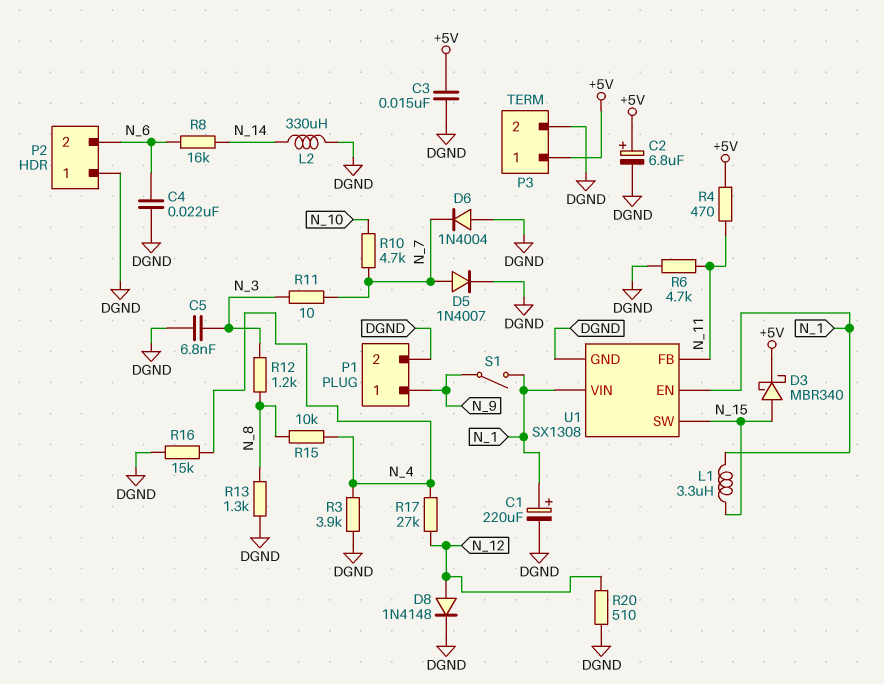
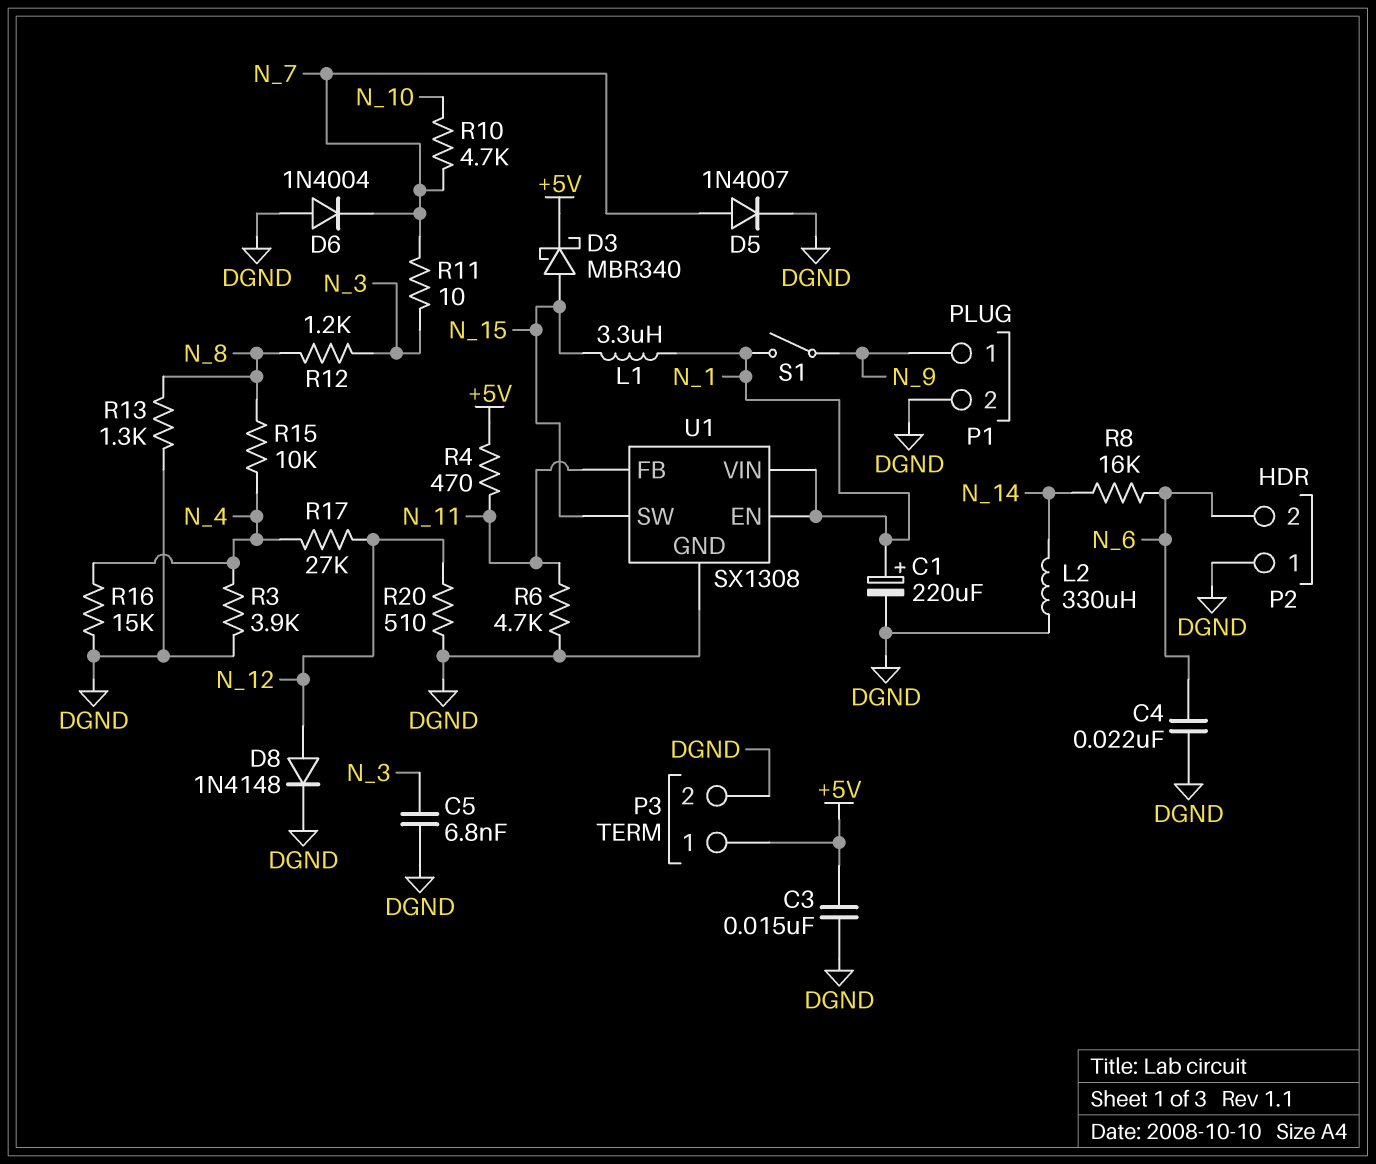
C2: 6.8uF (plus +5V, minus DGND) -> none

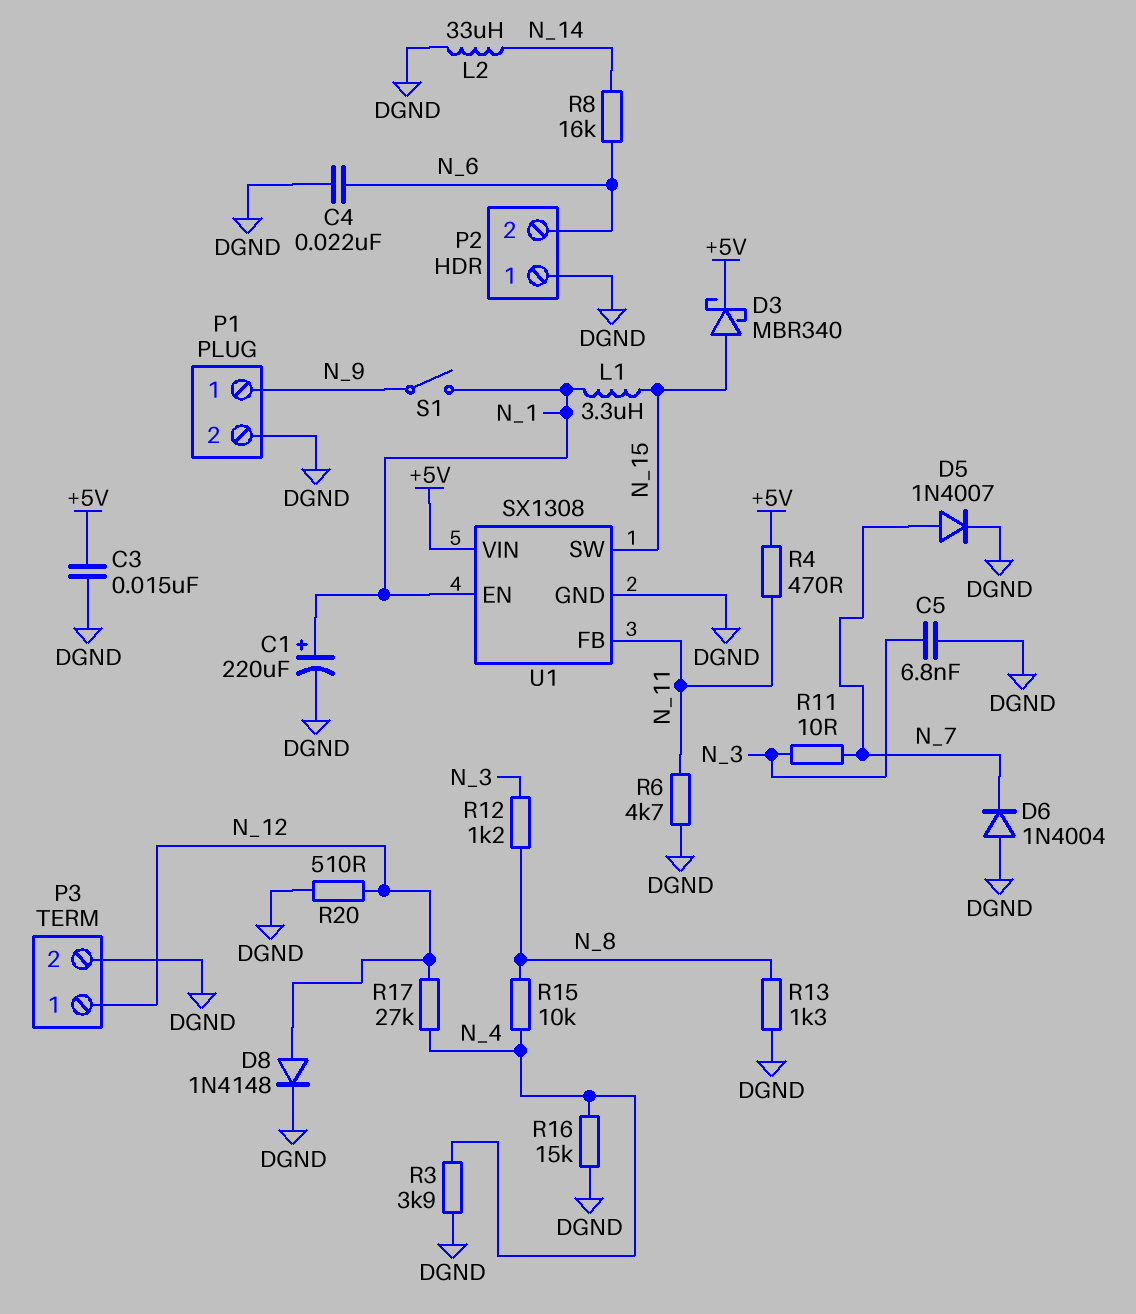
L2: 330uH (DGND, N_14) -> 33uH (DGND, N_14)
P3 pin 1: +5V -> N_12
R10: 4.7k (N_7, N_10) -> none
U1 pin VIN: N_1 -> +5V

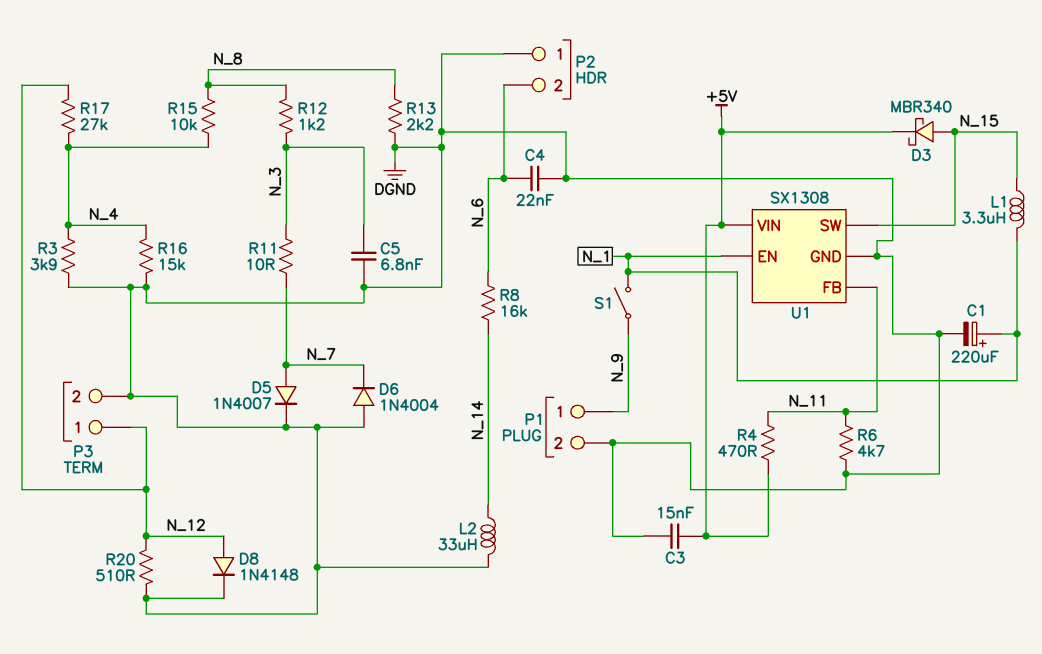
R13: 1.3k (DGND, N_8) -> 2.2k (DGND, N_8)

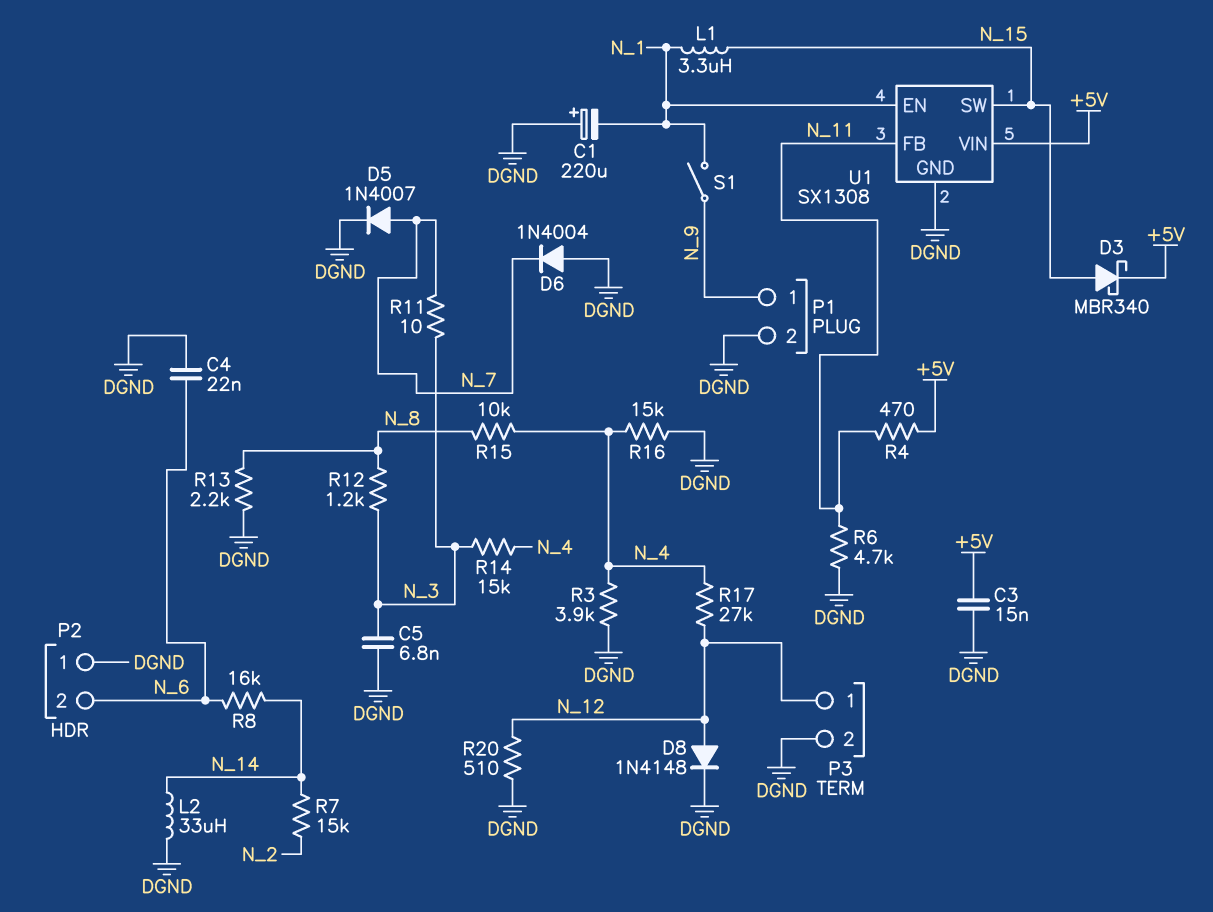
C1: 220uF (plus N_1, minus DGND) -> 220uF (plus DGND, minus N_1)
R7: none -> 15k (N_2, N_14)
R14: none -> 15k (N_3, N_4)

